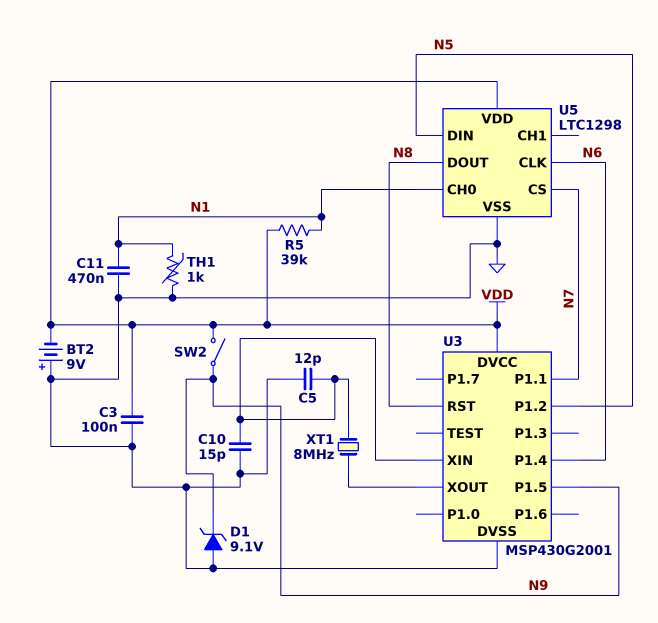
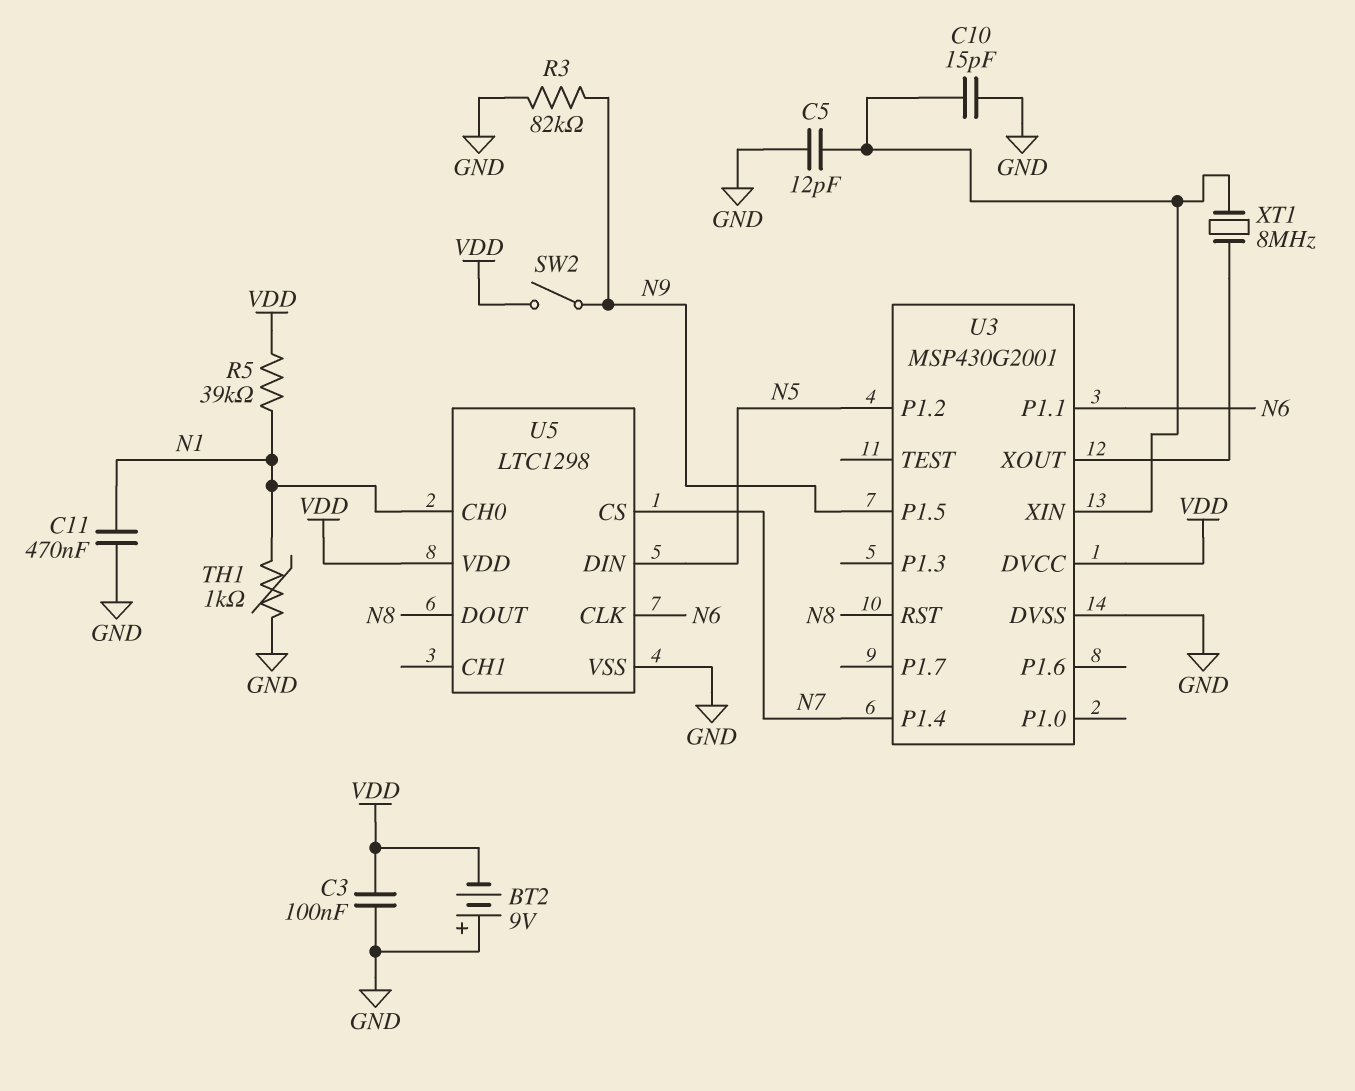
D1: zener 9.1V (A GND, K N9) -> none
R3: none -> 82k (GND, N9)
U3 pin P1.1: N7 -> N6
U3 pin P1.4: N6 -> N7

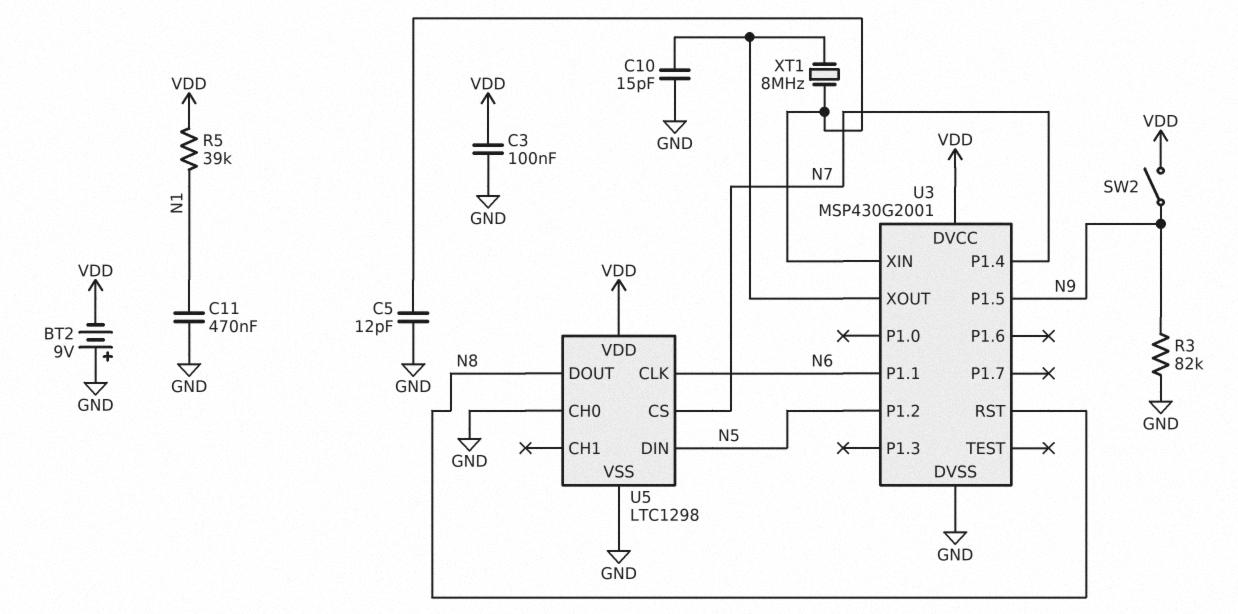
C10: 15pF (GND, U3/XIN) -> 15pF (GND, U3/XOUT)
TH1: 1k (GND, N1) -> none
U5 pin CH0: N1 -> GND

